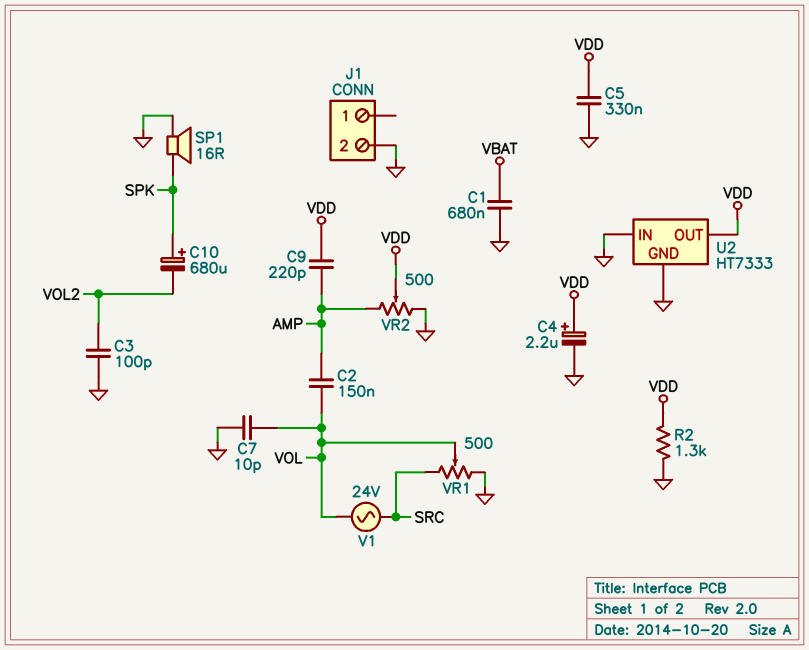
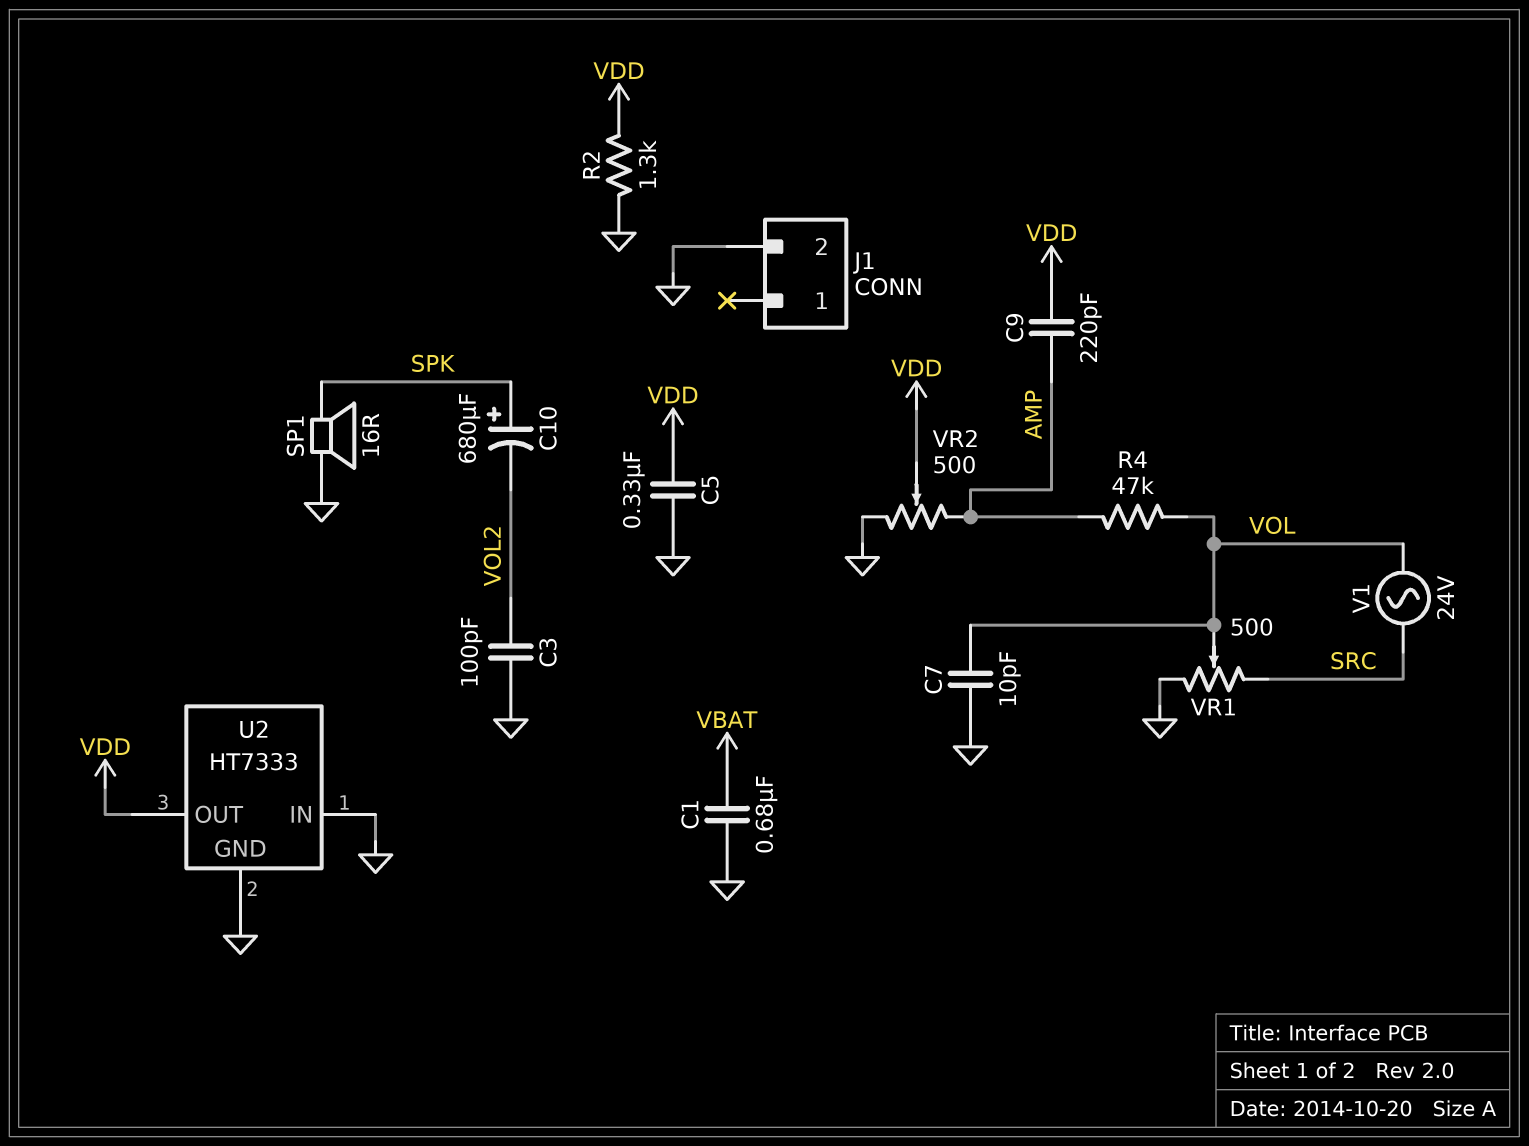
C2: 150nF (AMP, VOL) -> none
C4: 2.2uF (plus VDD, minus GND) -> none
R4: none -> 47k (AMP, VOL)

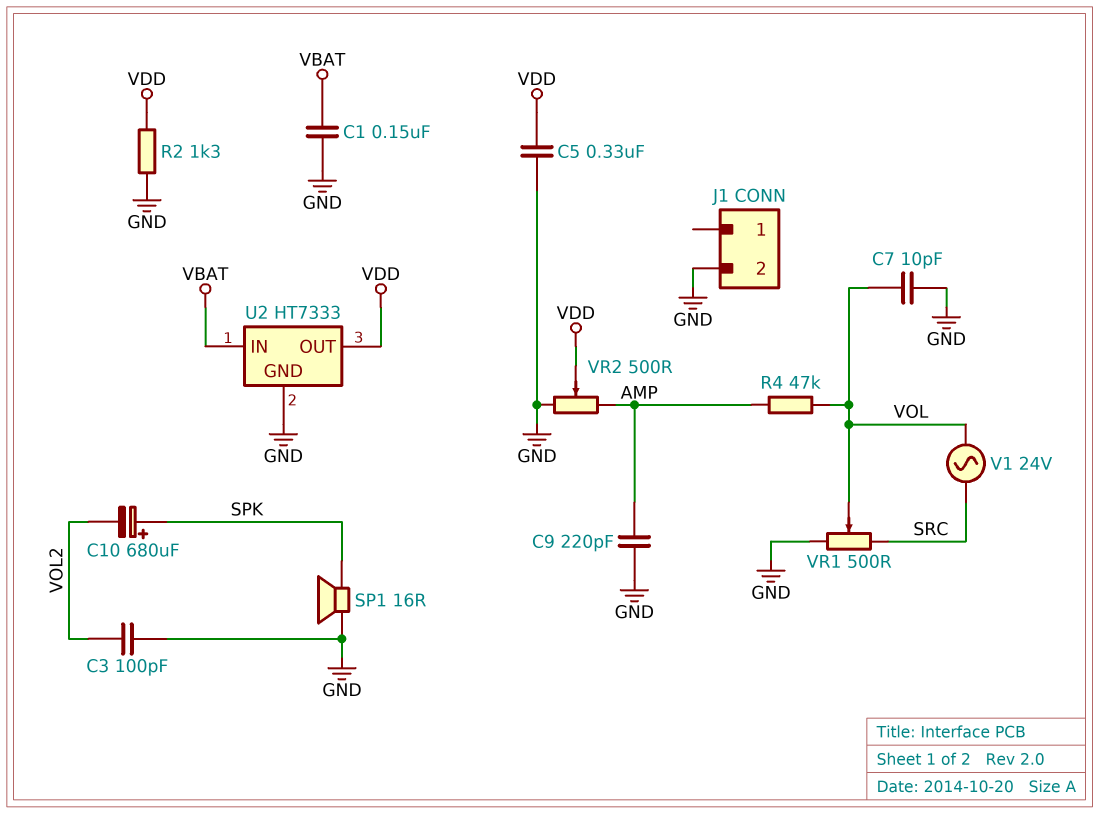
C1: 680nF (GND, VBAT) -> 150nF (GND, VBAT)
C9: 220pF (AMP, VDD) -> 220pF (AMP, GND)
U2 pin IN: GND -> VBAT

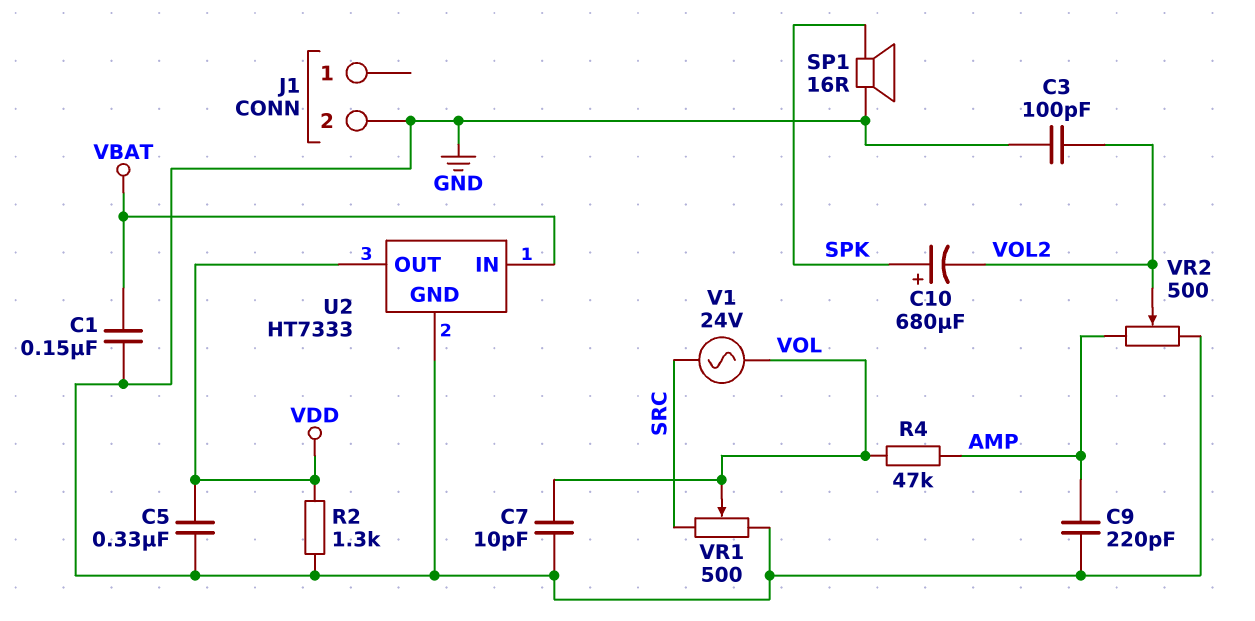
VR2: 500 (AMP, GND, wiper VDD) -> 500 (AMP, GND, wiper VOL2)

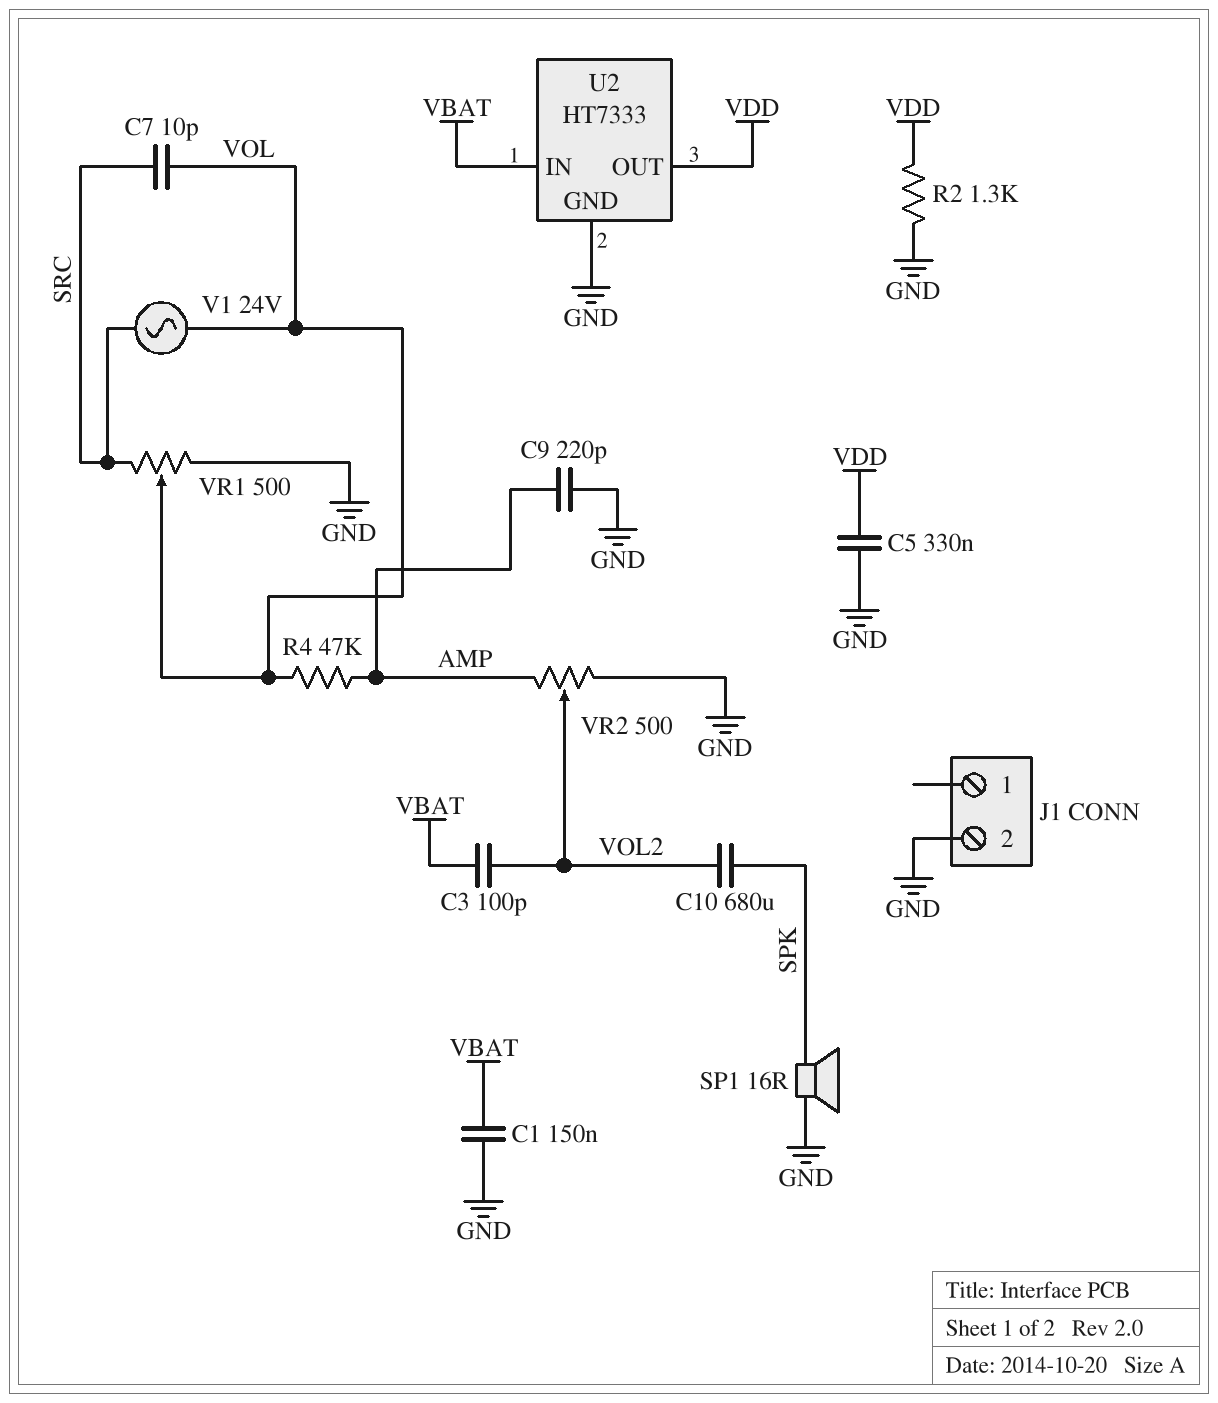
C3: 100pF (GND, VOL2) -> 100pF (VBAT, VOL2)
C7: 10pF (GND, VOL) -> 10pF (SRC, VOL)
C10: 680uF (plus SPK, minus VOL2) -> 680uF (SPK, VOL2)

